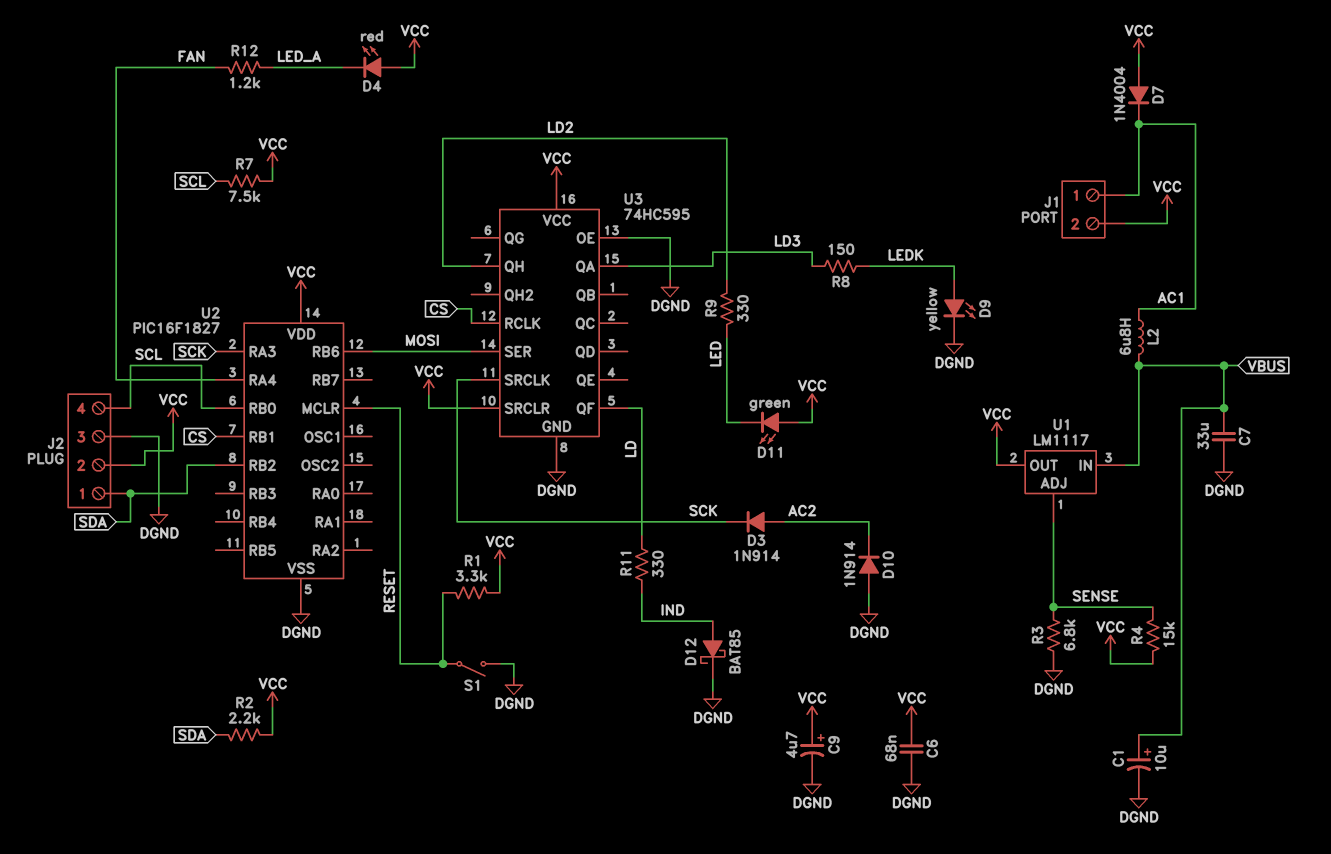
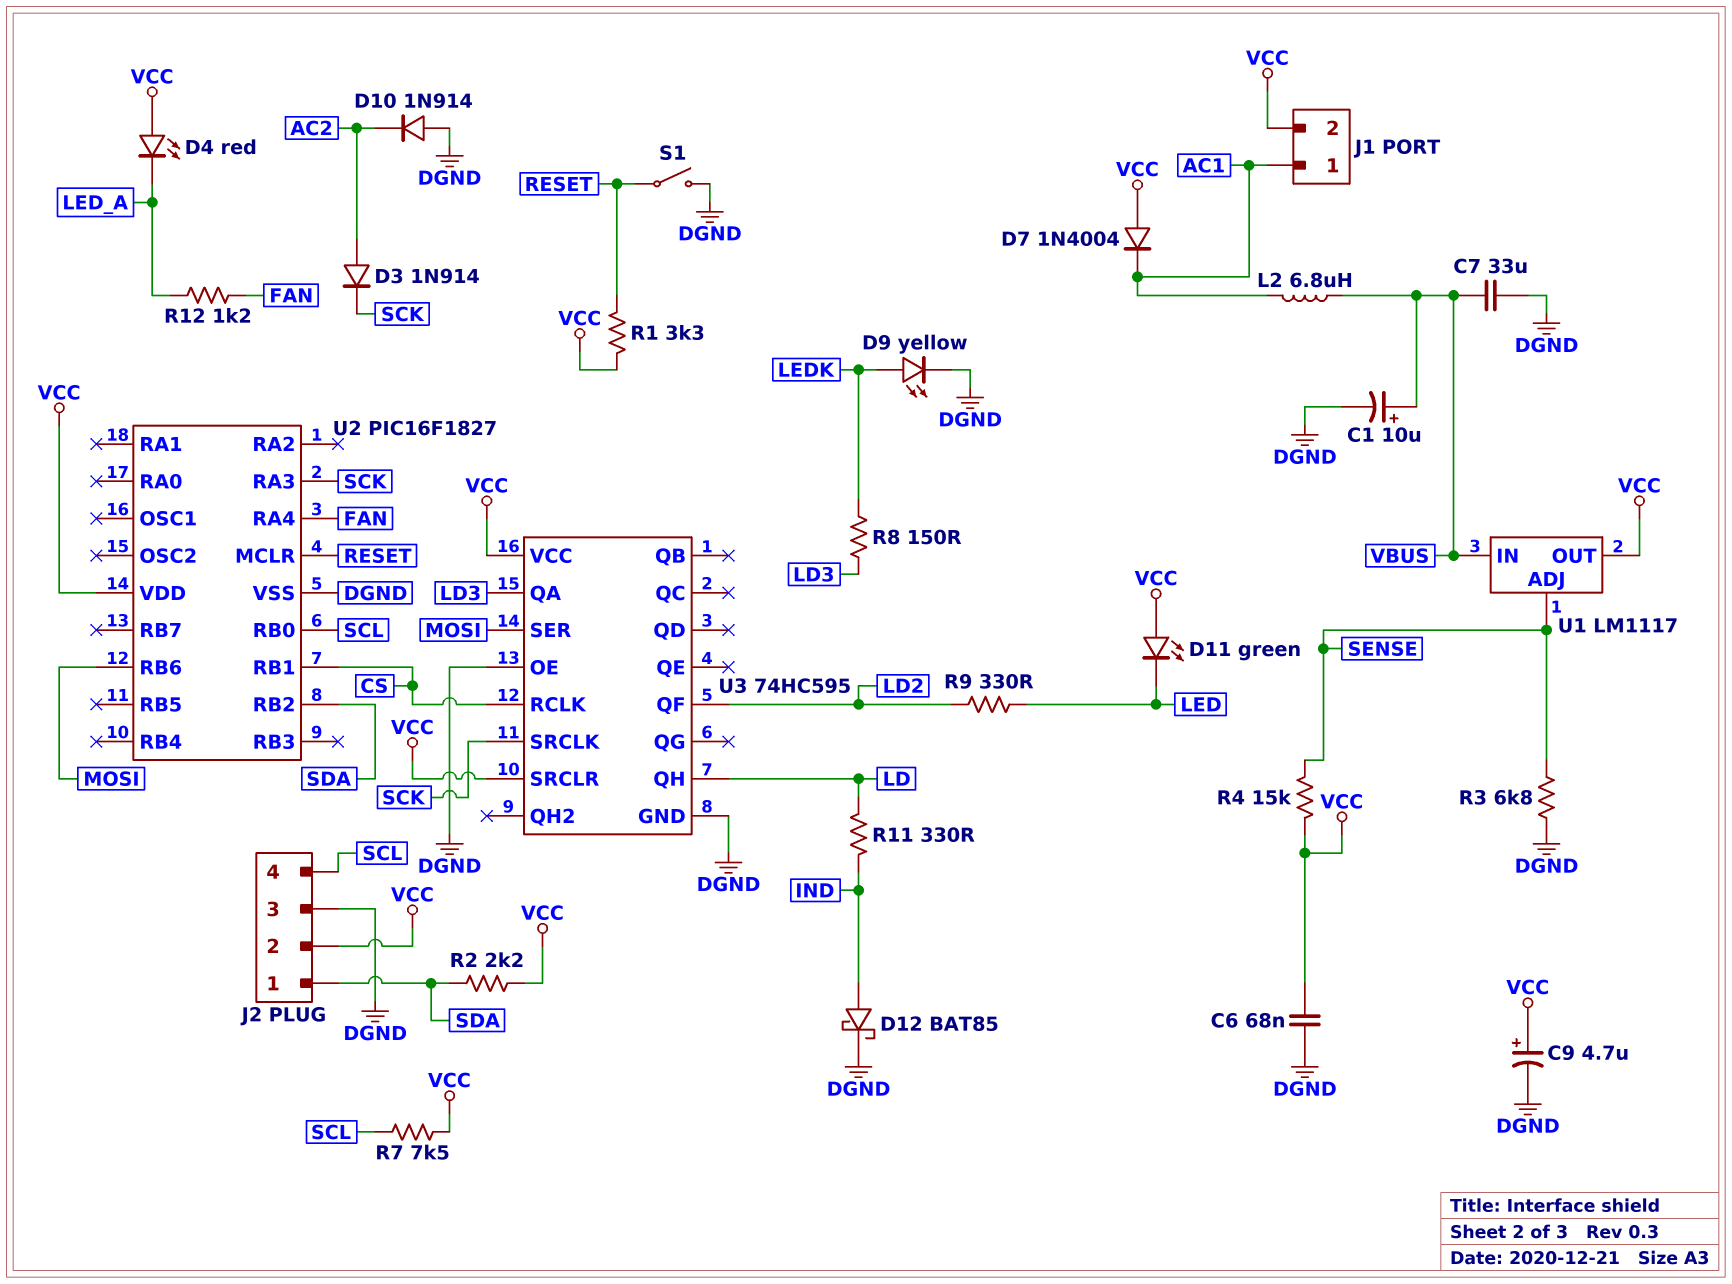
U3 pin QF: LD -> LD2
U3 pin QH: LD2 -> LD

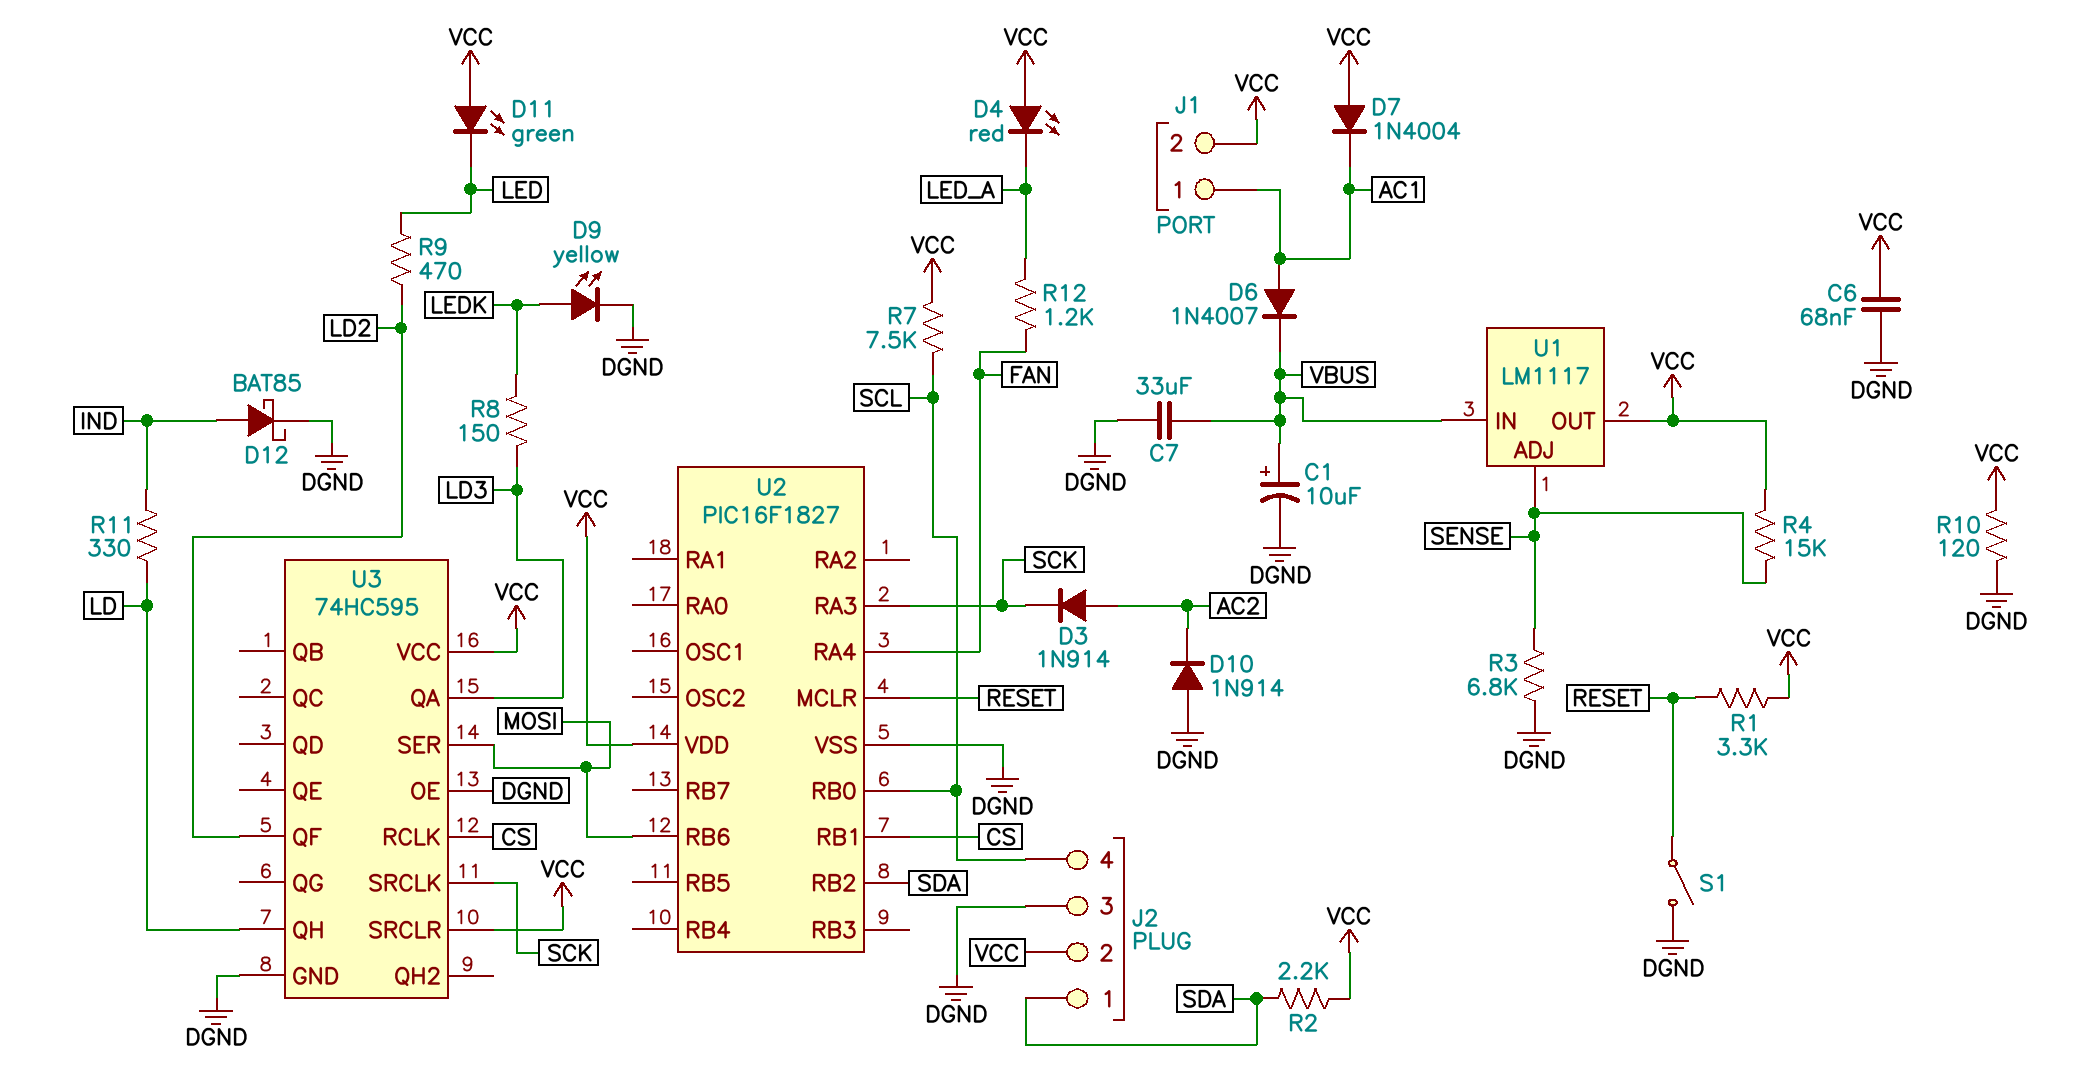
C9: 4.7uF (plus VCC, minus DGND) -> none
D6: none -> diode 1N4007 (A AC1, K VBUS)
L2: 6.8uH (AC1, VBUS) -> none
R9: 330 (LD2, LED) -> 470 (LD2, LED)
R10: none -> 120 (DGND, VCC)

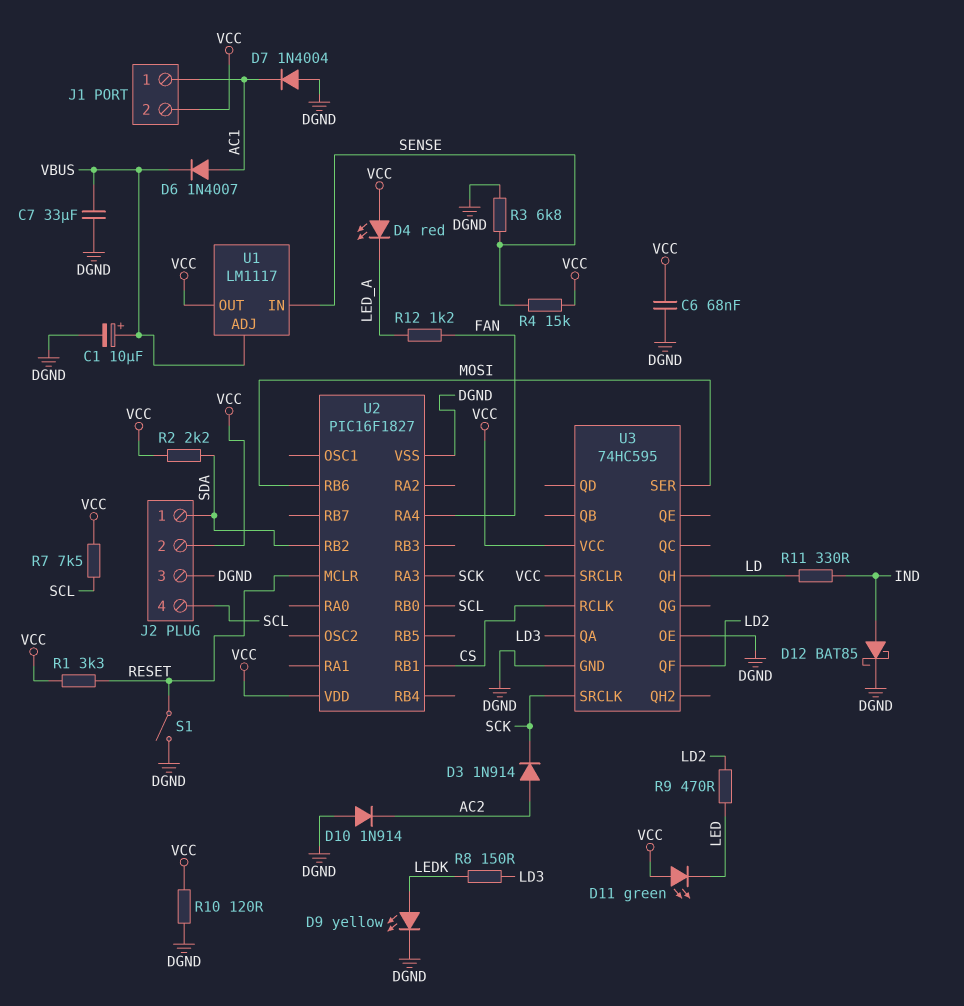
D7: diode 1N4004 (A VCC, K AC1) -> diode 1N4004 (A DGND, K AC1)
U1 pin ADJ: SENSE -> VBUS
U1 pin IN: VBUS -> SENSE

